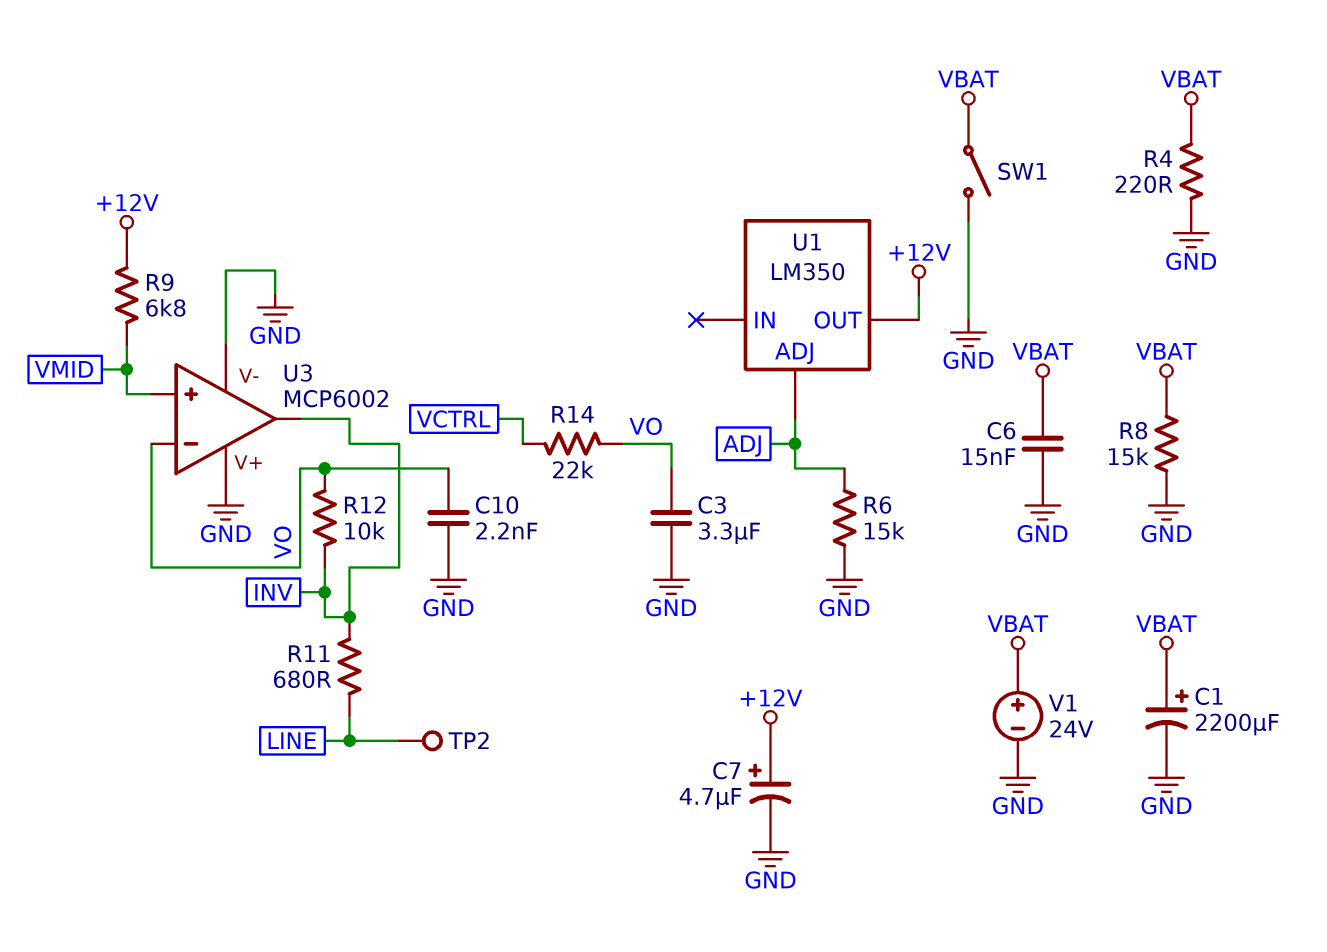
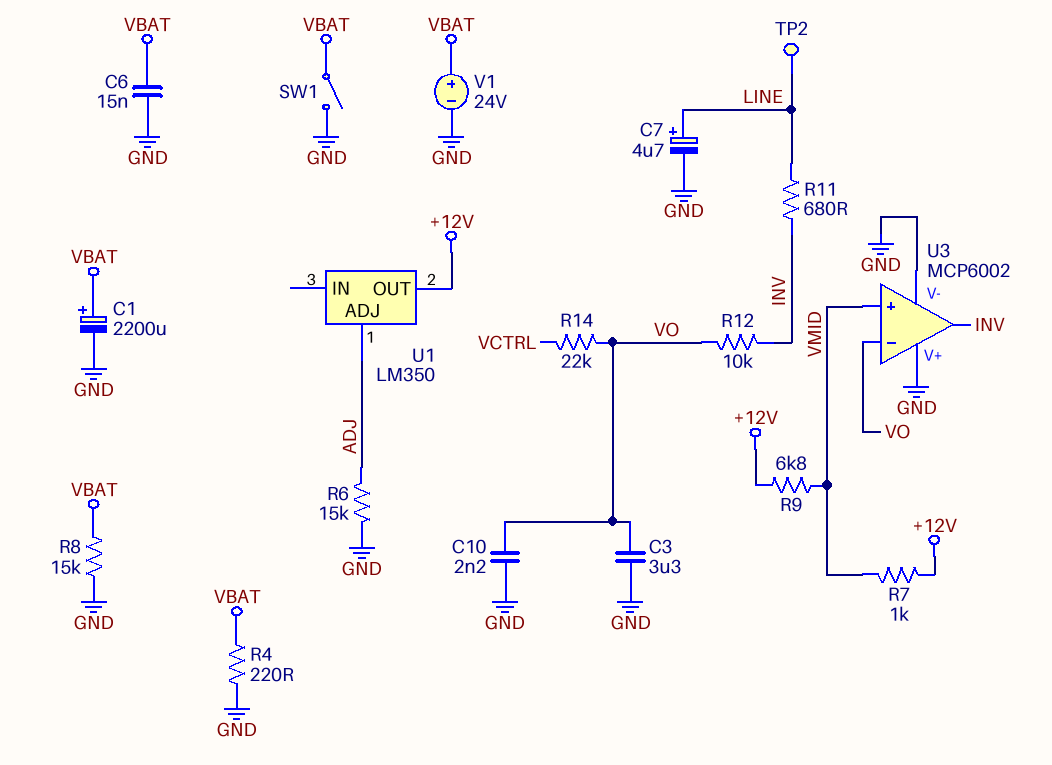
C7: 4.7uF (plus +12V, minus GND) -> 4.7uF (plus LINE, minus GND)
R7: none -> 1k (+12V, VMID)

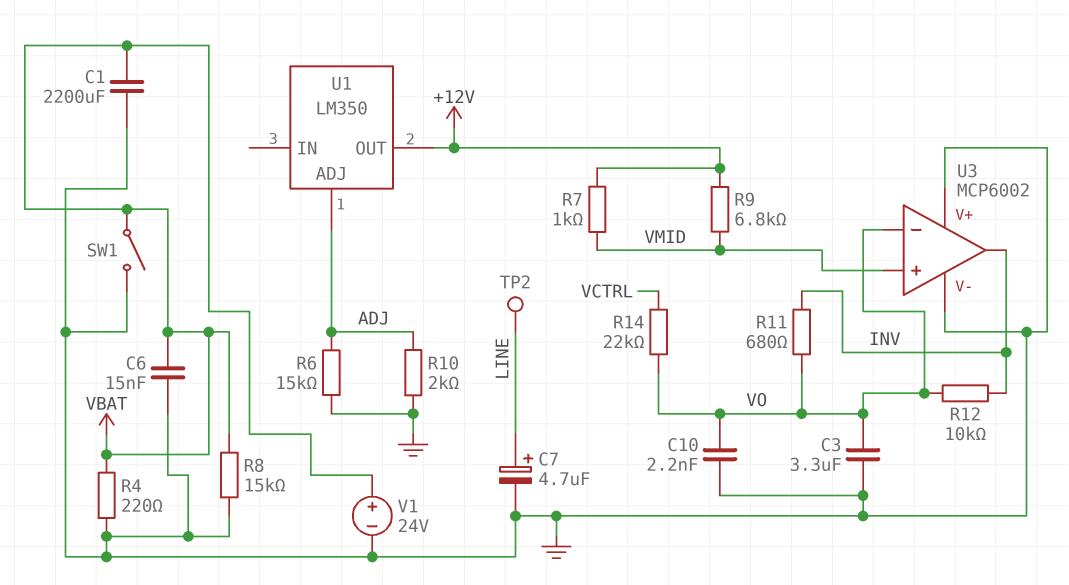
C1: 2200uF (plus VBAT, minus GND) -> 2200uF (GND, VBAT)
R10: none -> 2k (ADJ, GND)
R11: 680 (INV, LINE) -> 680 (INV, VO)

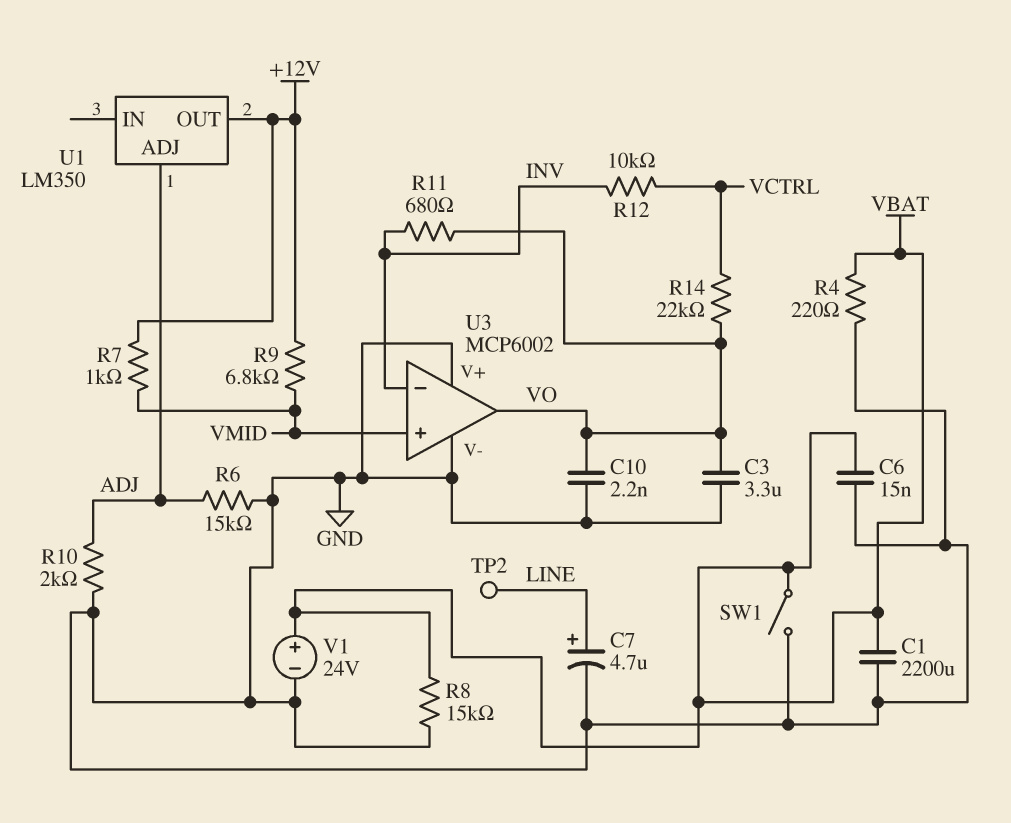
R12: 10k (INV, VO) -> 10k (INV, VCTRL)
U3 pin in-: VO -> INV
U3 pin out: INV -> VO

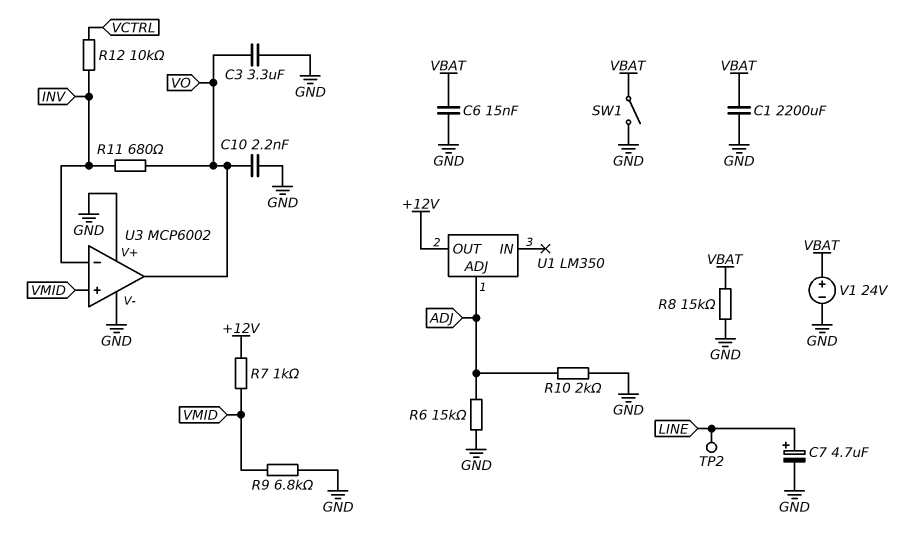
R4: 220 (GND, VBAT) -> none
R9: 6.8k (+12V, VMID) -> 6.8k (GND, VMID)
R14: 22k (VCTRL, VO) -> none

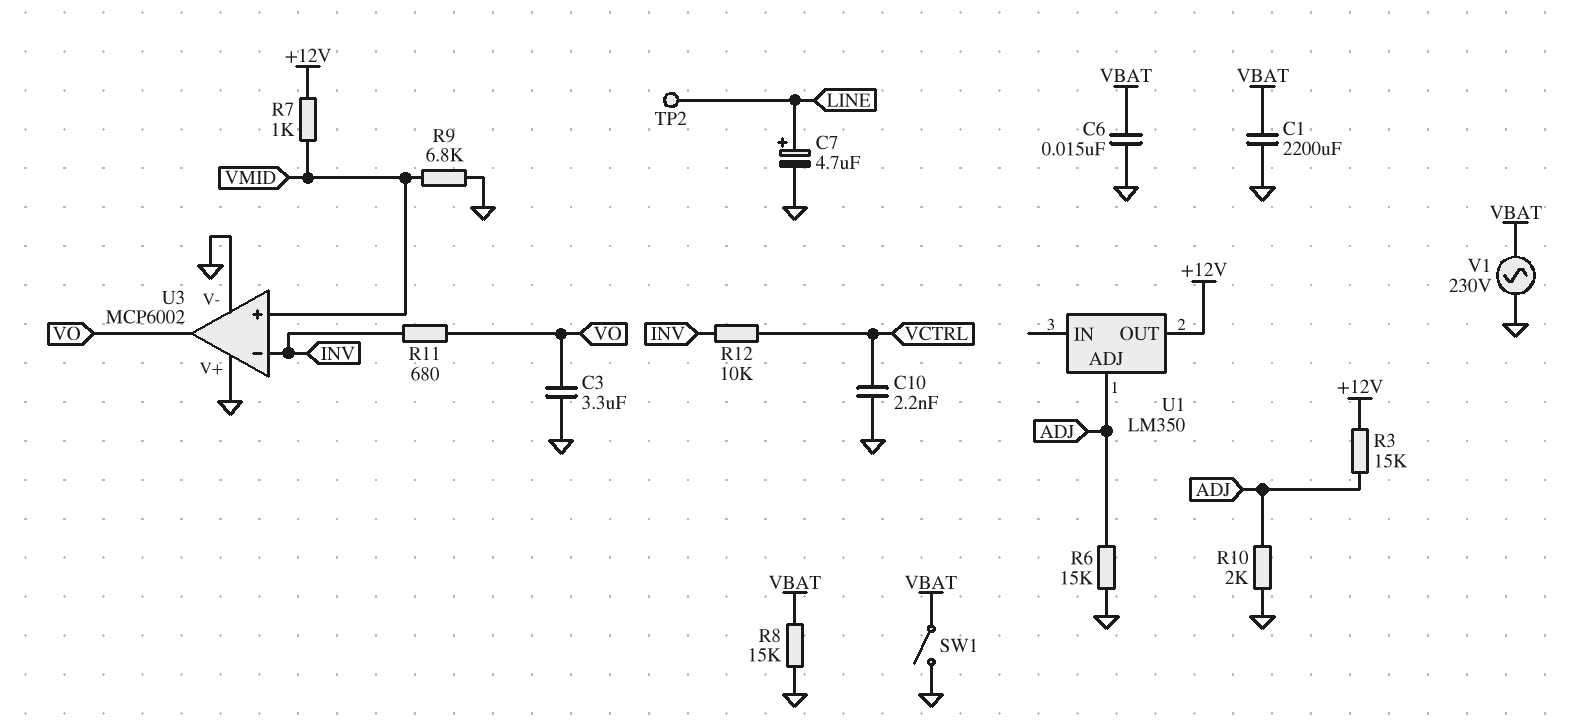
C10: 2.2nF (GND, VO) -> 2.2nF (GND, VCTRL)
R3: none -> 15k (+12V, ADJ)
V1: 24V (plus VBAT, minus GND) -> AC 230V (GND, VBAT)

